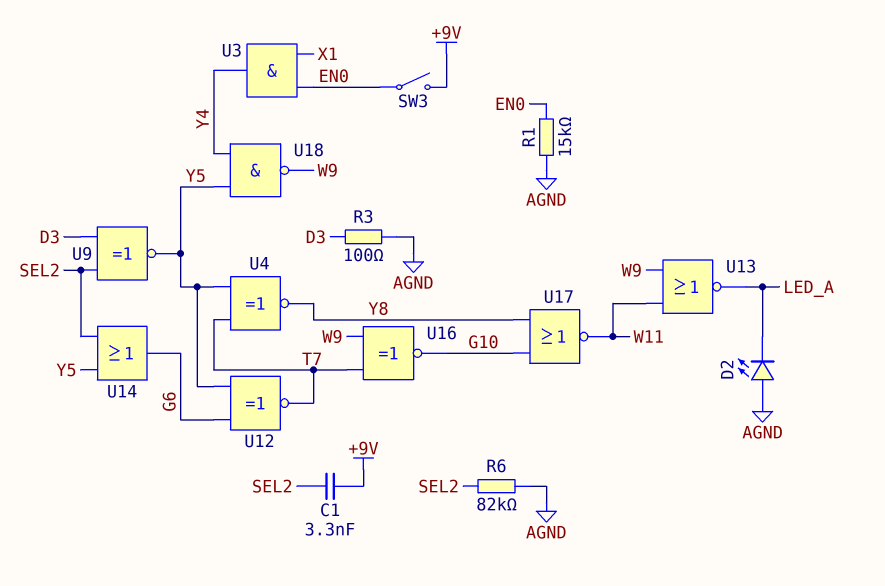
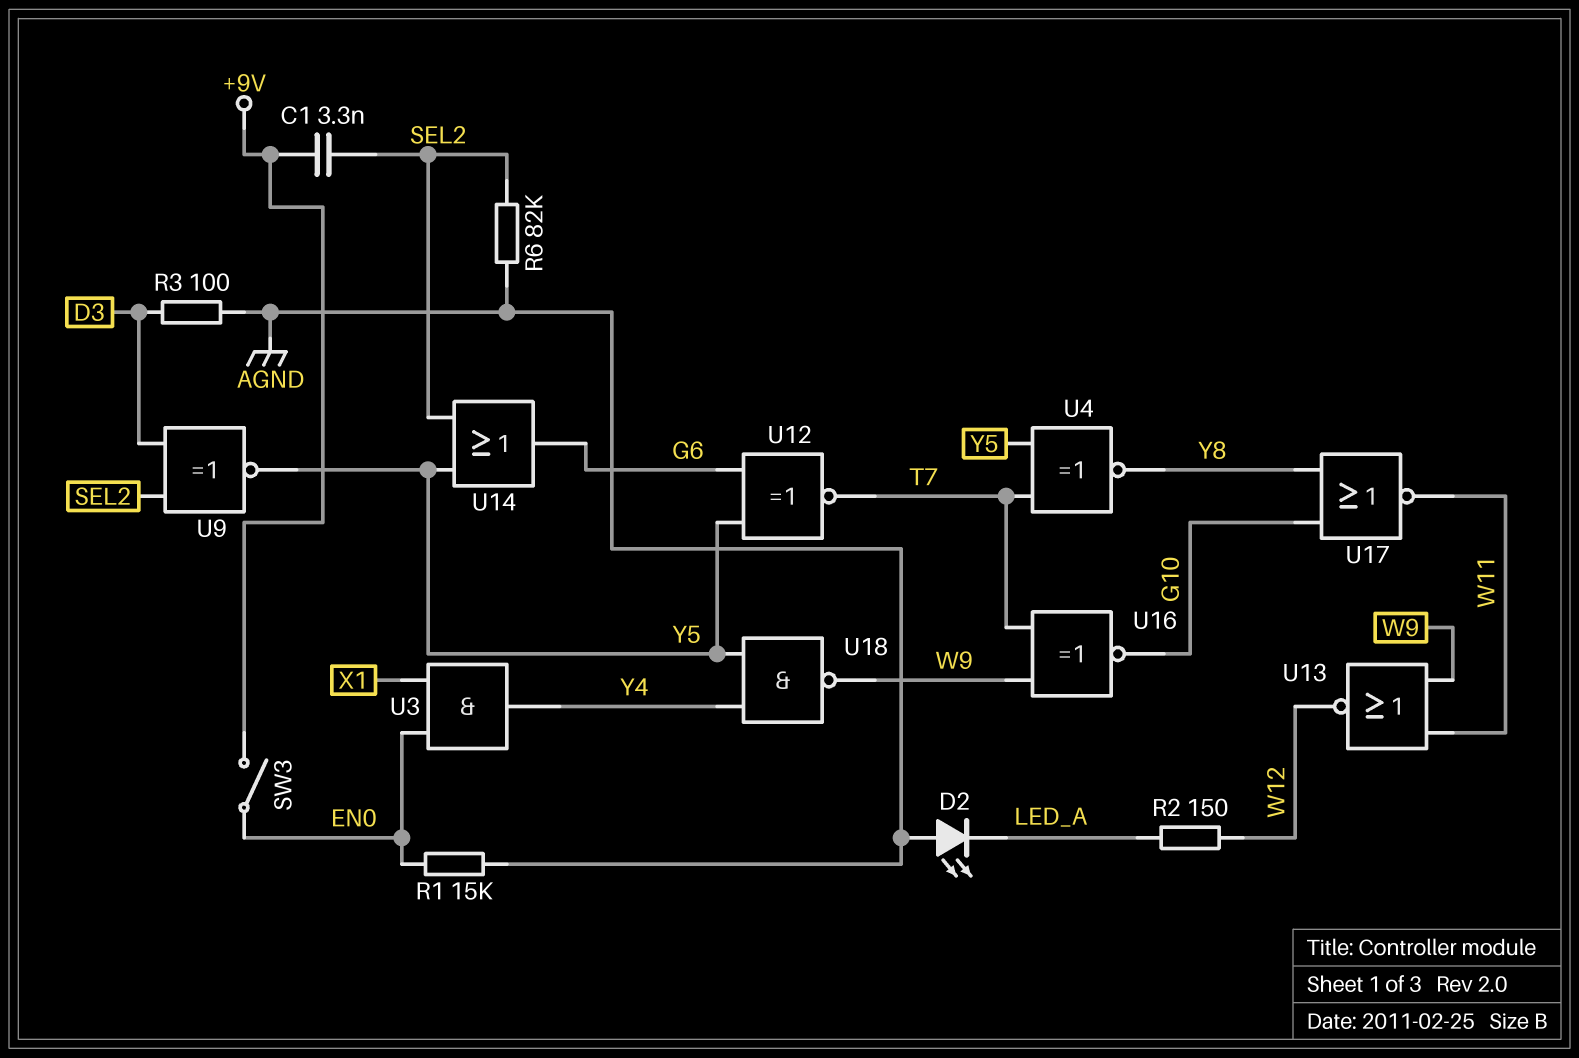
R2: none -> 150 (LED_A, W12)
U13: NOR (in W9, in W11, out LED_A) -> NOR (in W9, in W11, out W12)

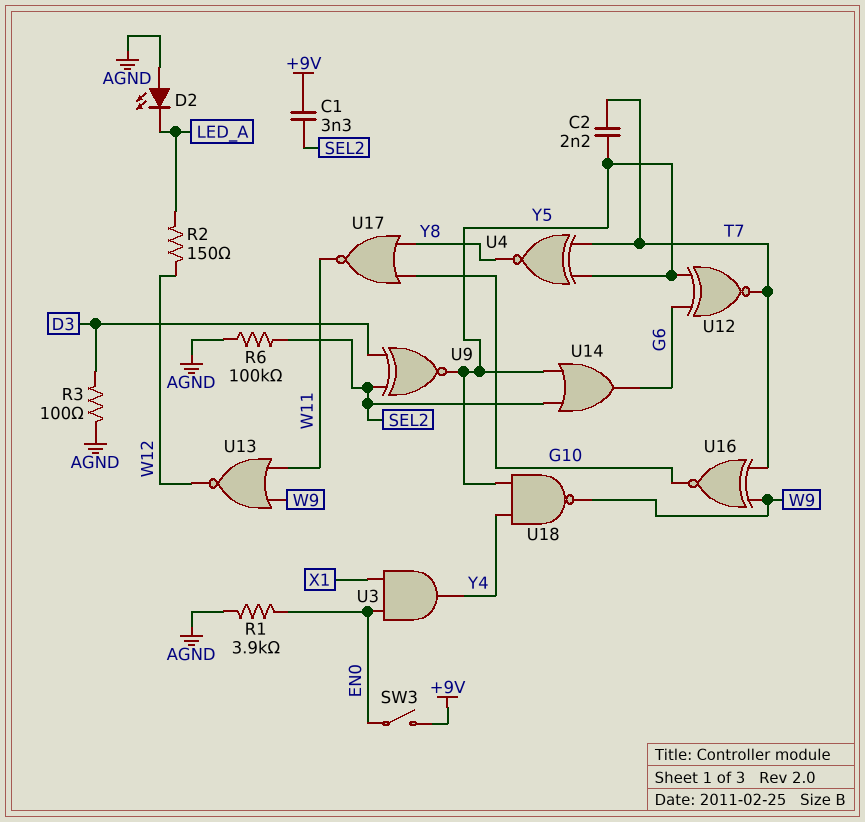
C2: none -> 2.2nF (T7, Y5)
R1: 15k (AGND, EN0) -> 3.9k (AGND, EN0)
R6: 82k (AGND, SEL2) -> 100k (AGND, SEL2)

